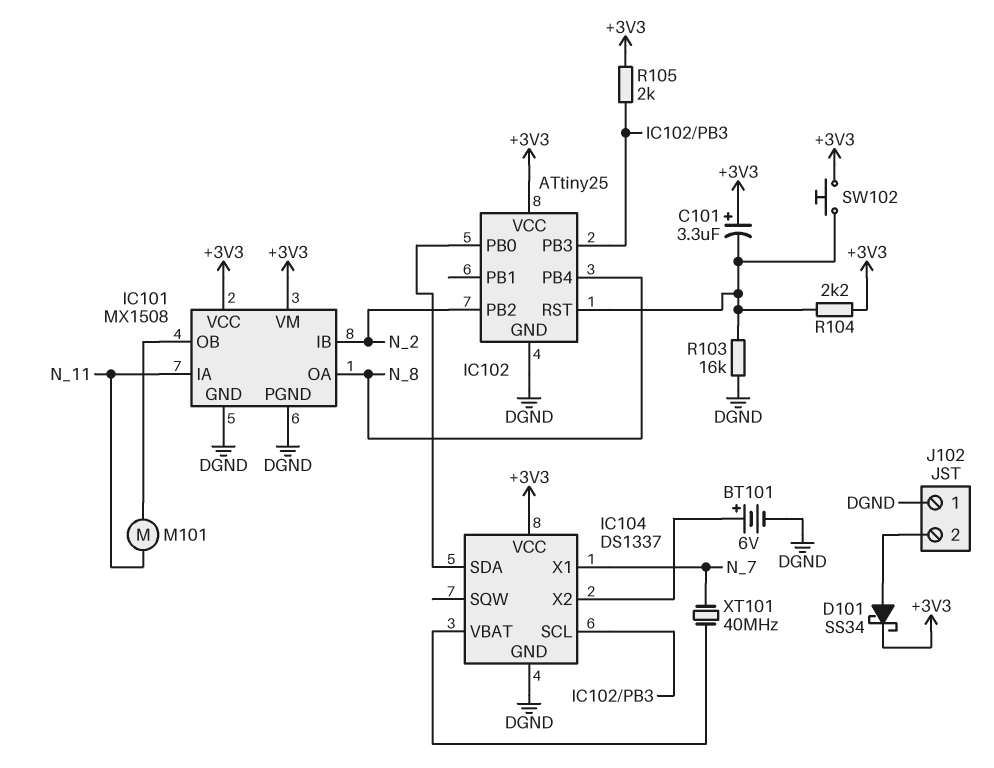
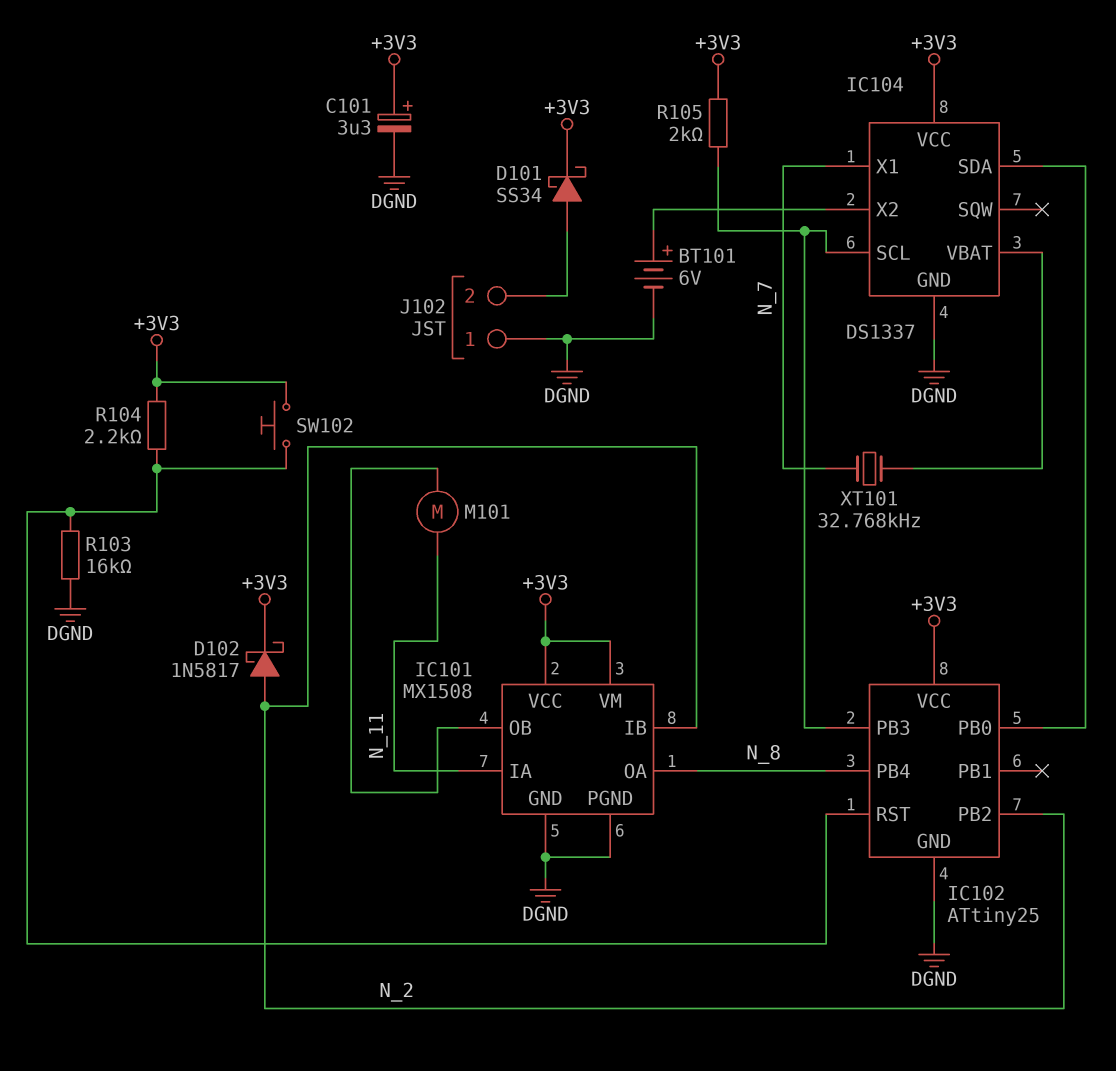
C101: 3.3uF (plus +3V3, minus IC102/RST) -> 3.3uF (plus +3V3, minus DGND)
D102: none -> schottky 1N5817 (A N_2, K +3V3)
XT101: 40MHz (IC104/VBAT, N_7) -> 32.768kHz (IC104/VBAT, N_7)

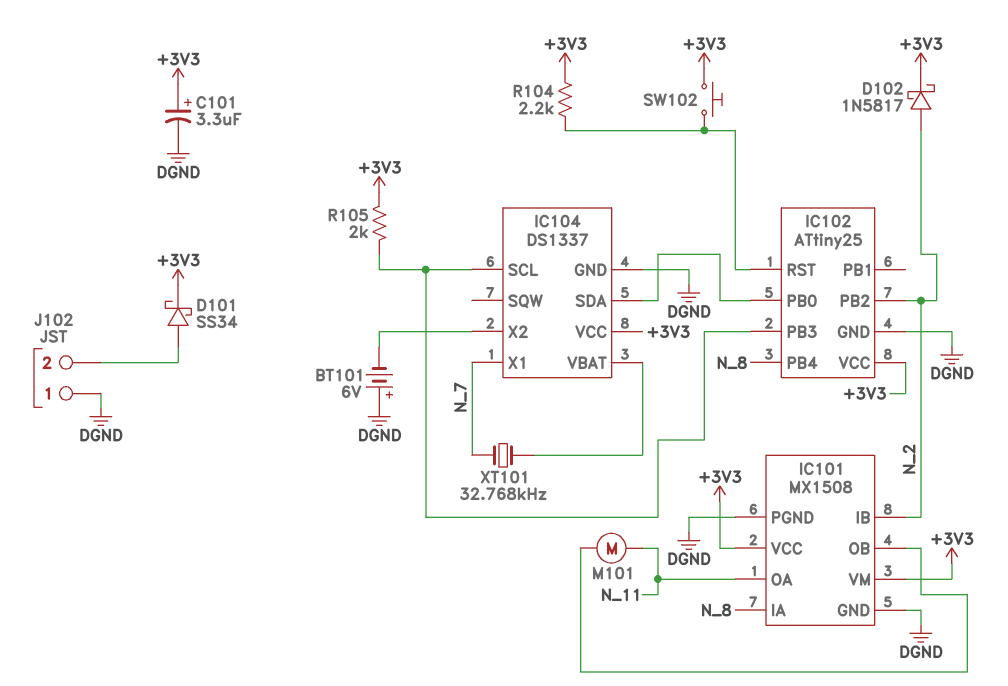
BT101: 6V (plus IC104/X2, minus DGND) -> 6V (plus DGND, minus IC104/X2)
IC101 pin IA: N_11 -> N_8
IC101 pin OA: N_8 -> N_11
R103: 16k (DGND, IC102/RST) -> none

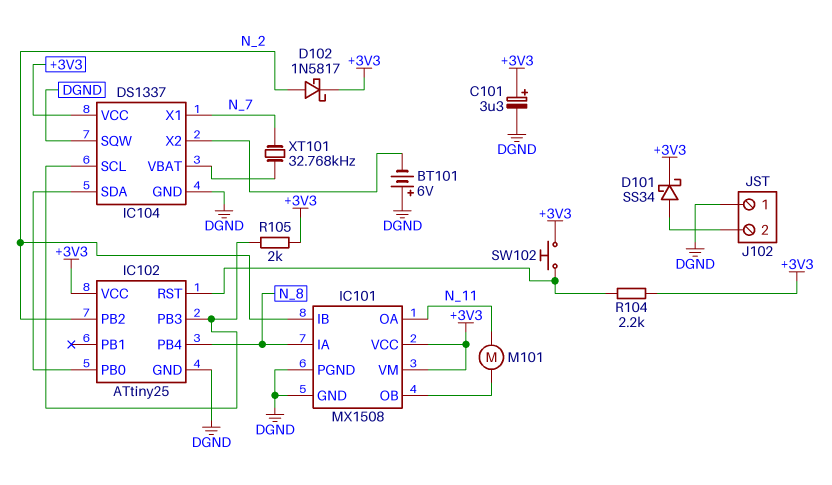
IC104 pin SQW: none -> DGND

